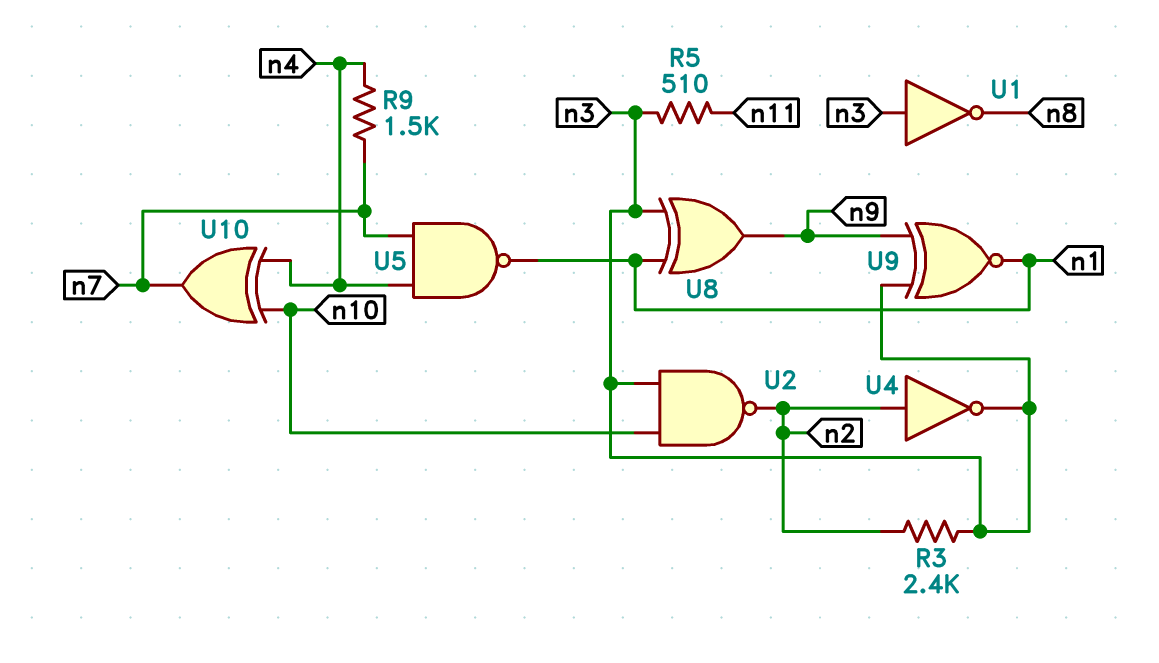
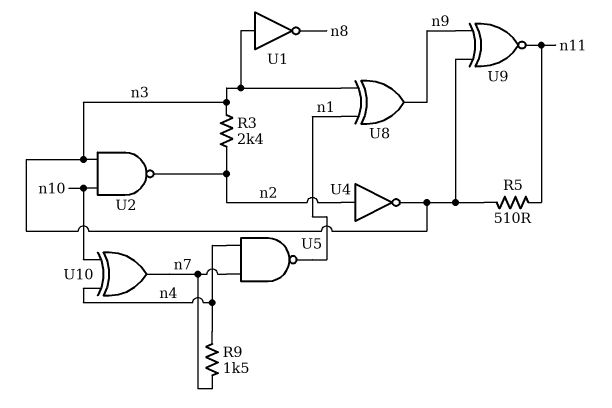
U9: XNOR (in n3, in n9, out n1) -> XNOR (in n3, in n9, out n11)

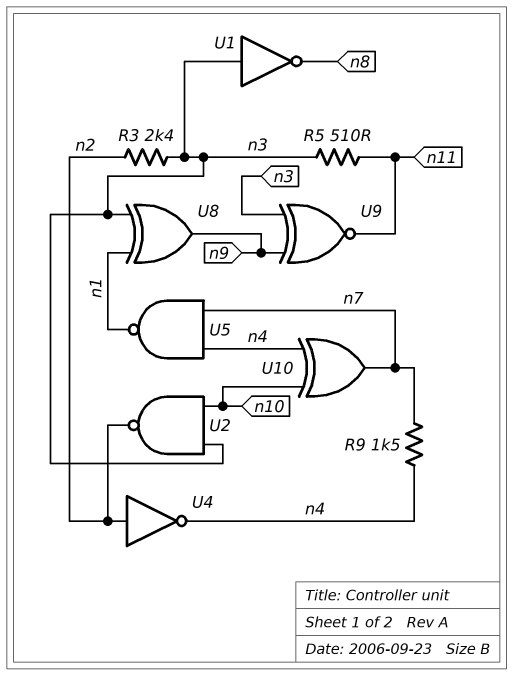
U4: NOT (in n2, out n3) -> NOT (in n2, out n4)

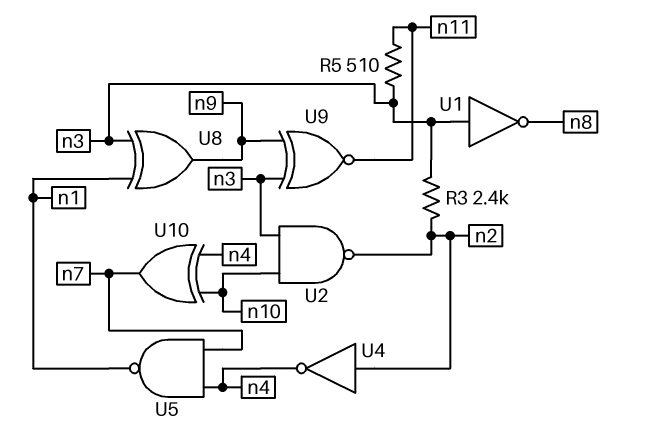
R9: 1.5k (n4, n7) -> none

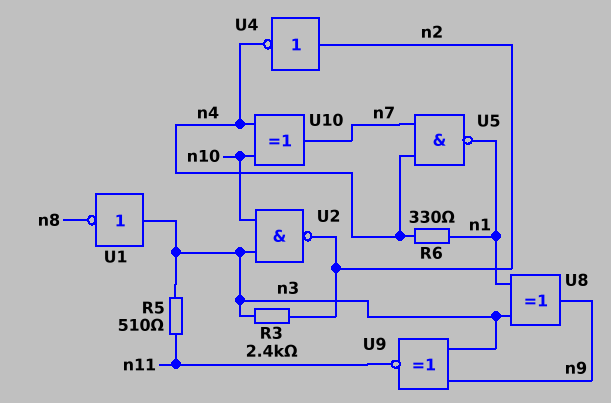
R6: none -> 330 (n1, n4)

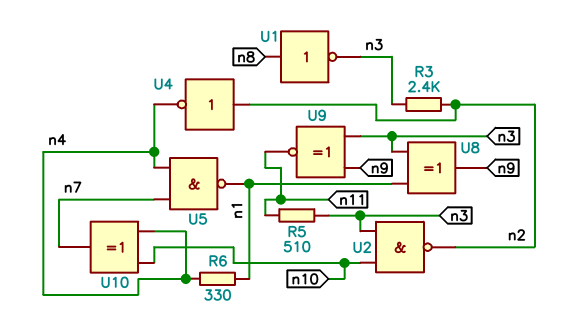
U1: NOT (in n3, out n8) -> NOT (in n8, out n3)

